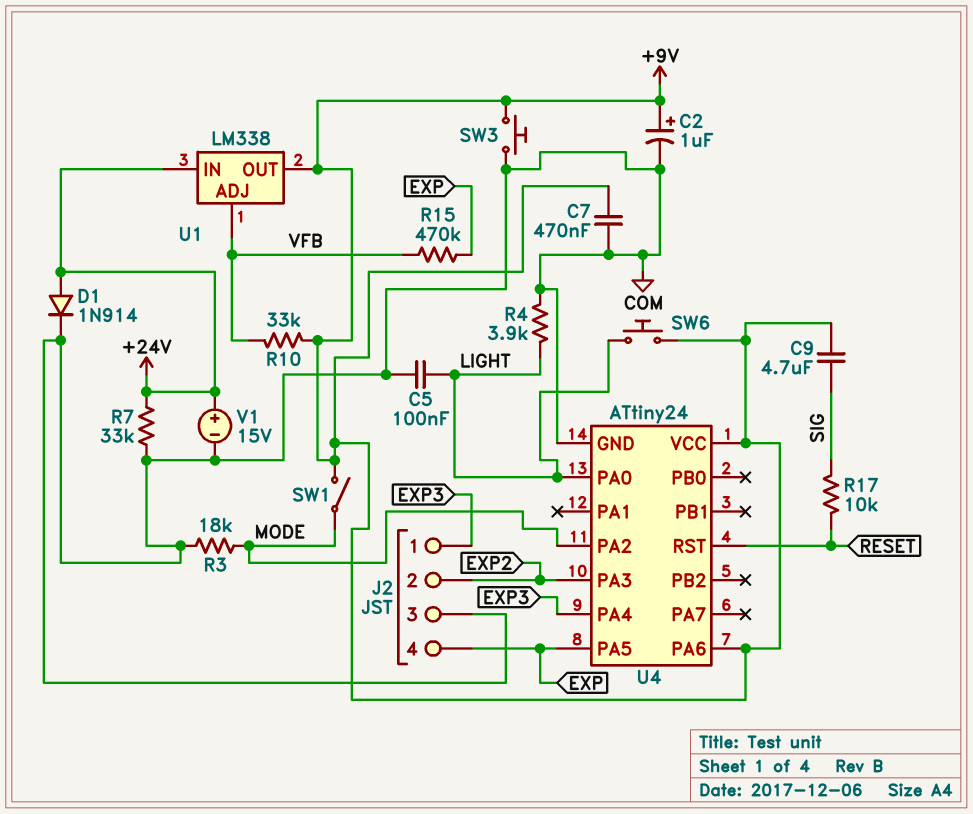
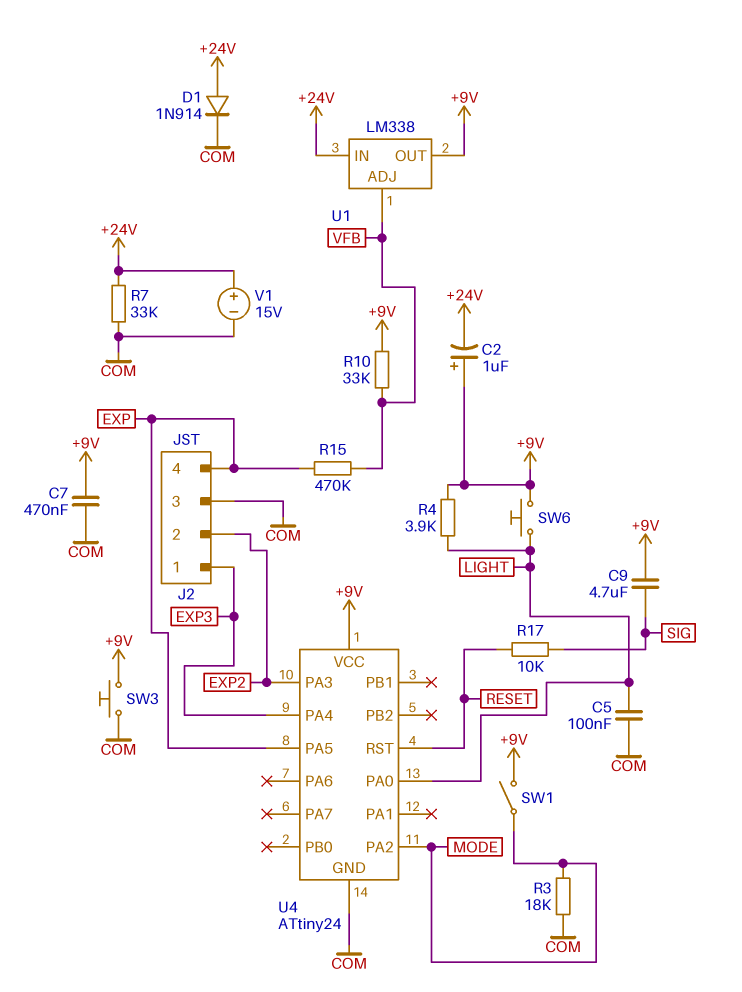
C2: 1uF (plus +9V, minus COM) -> 1uF (plus +9V, minus +24V)
R4: 3.9k (COM, LIGHT) -> 3.9k (+9V, LIGHT)
U4 pin PA6: +9V -> none

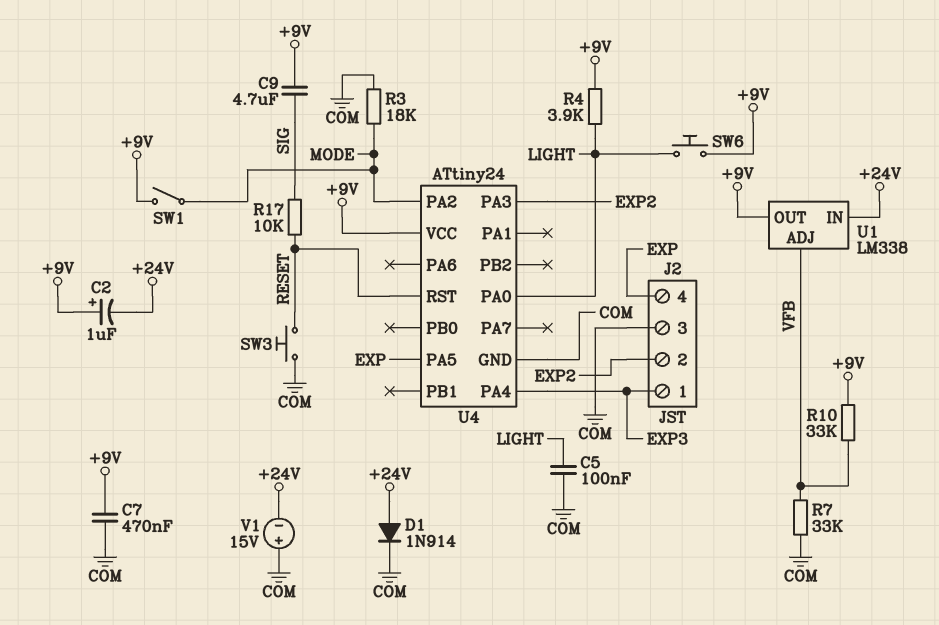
R7: 33k (+24V, COM) -> 33k (COM, VFB)
R15: 470k (EXP, VFB) -> none
SW3: button (+9V, COM) -> button (COM, RESET)
V1: 15V (plus +24V, minus COM) -> 15V (plus COM, minus +24V)

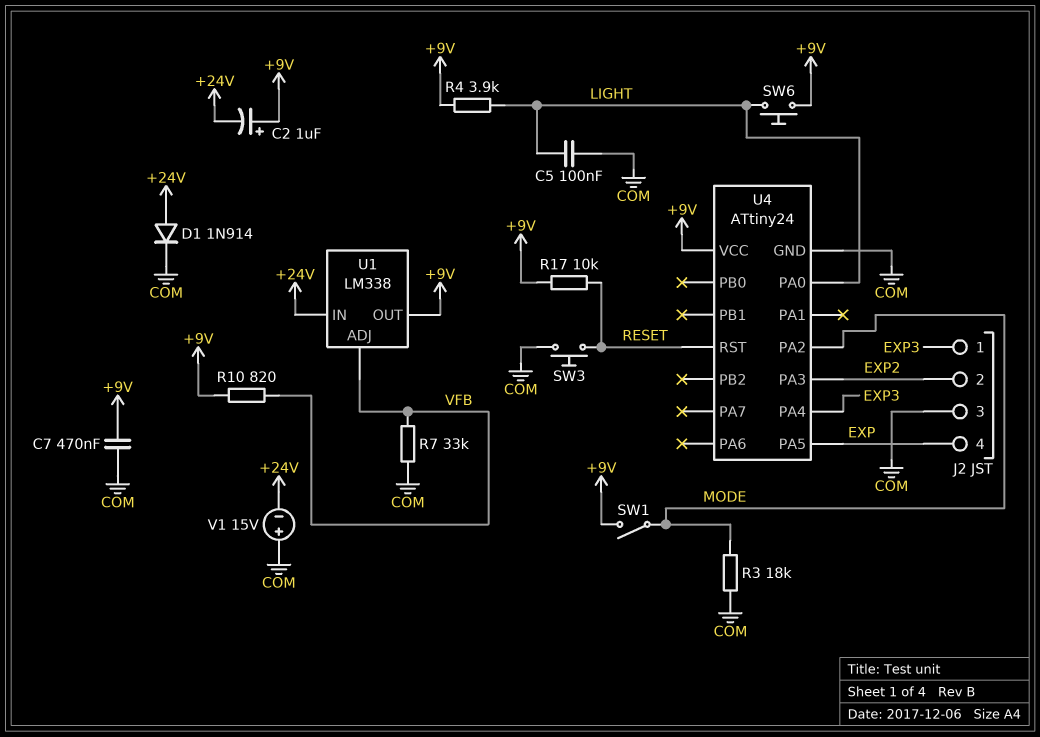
C9: 4.7uF (+9V, SIG) -> none
R10: 33k (+9V, VFB) -> 820 (+9V, VFB)
R17: 10k (RESET, SIG) -> 10k (+9V, RESET)

